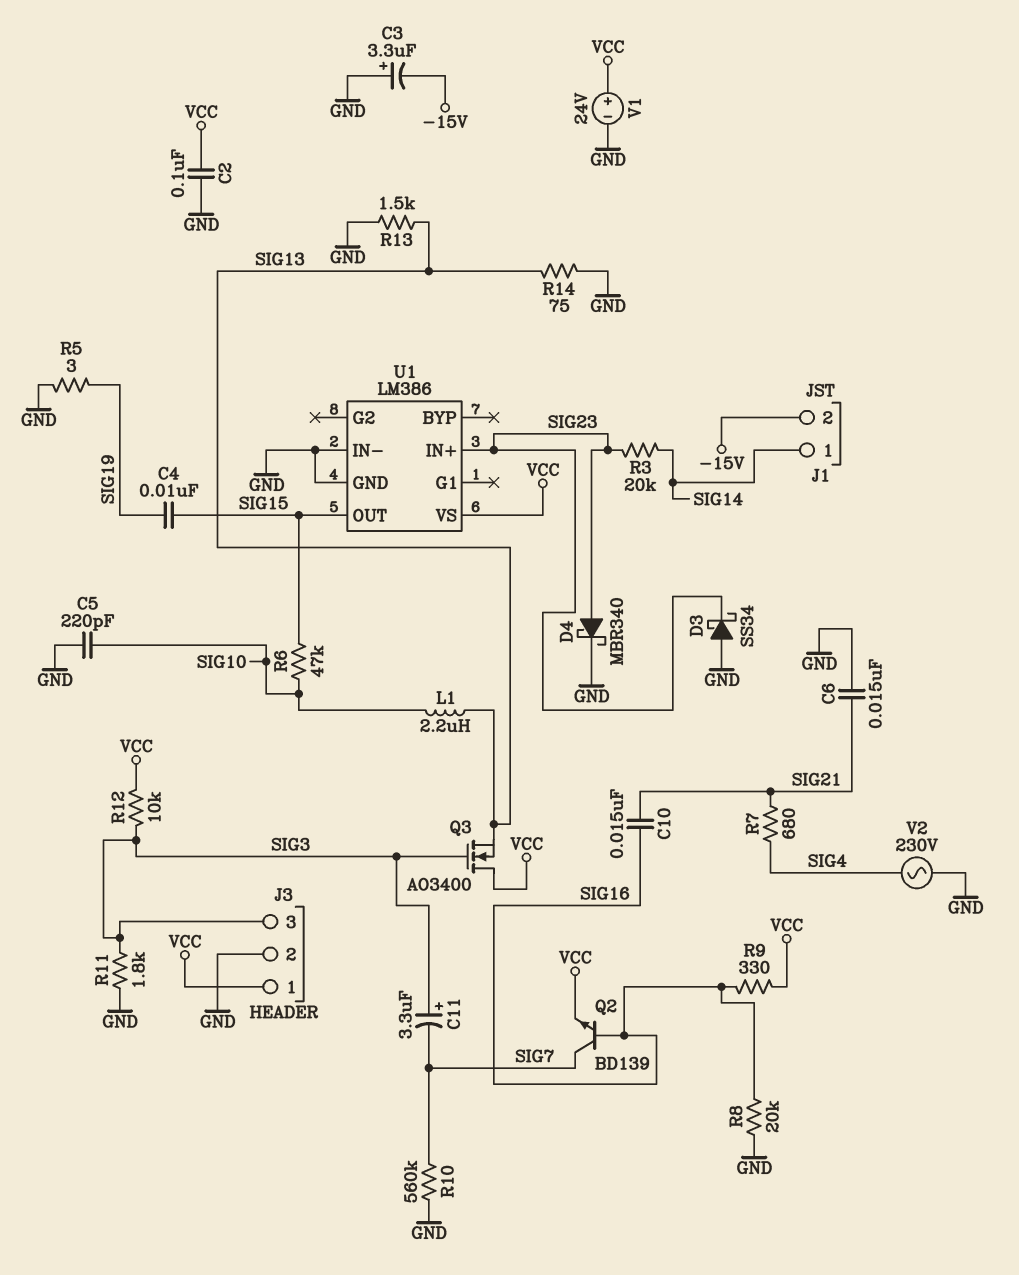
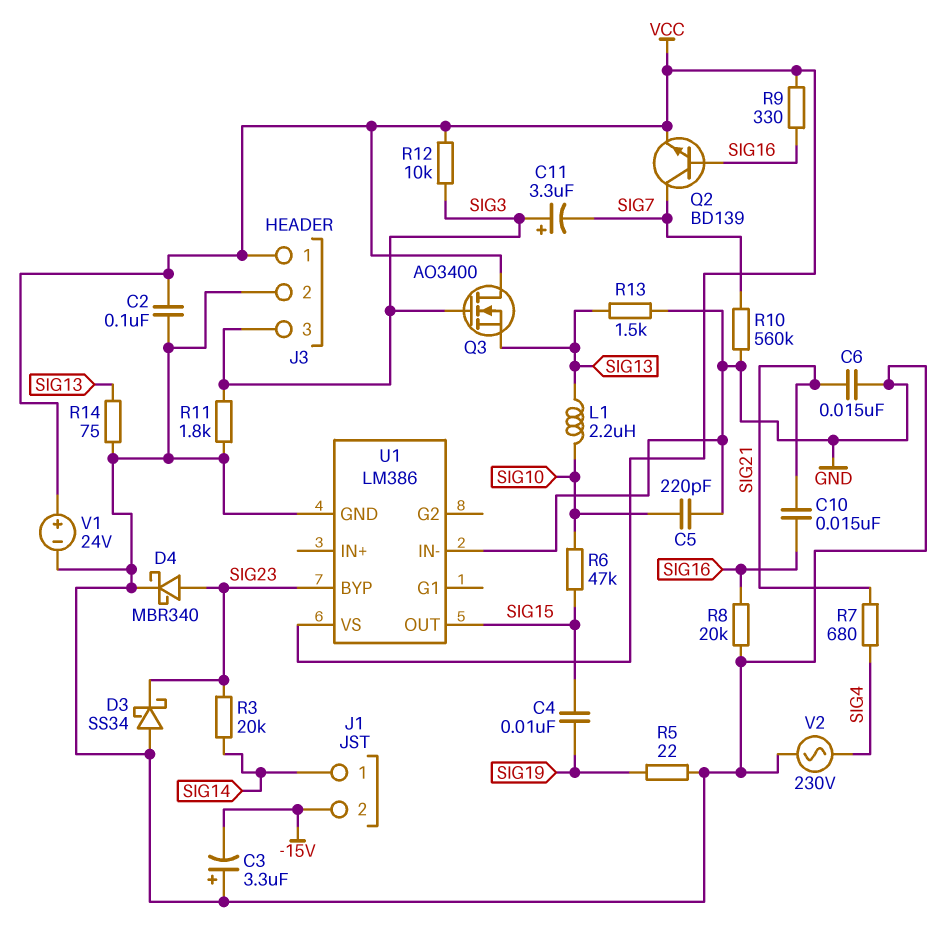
R5: 3 (GND, SIG19) -> 22 (GND, SIG19)
U1 pin BYP: none -> SIG23
U1 pin IN+: SIG23 -> none

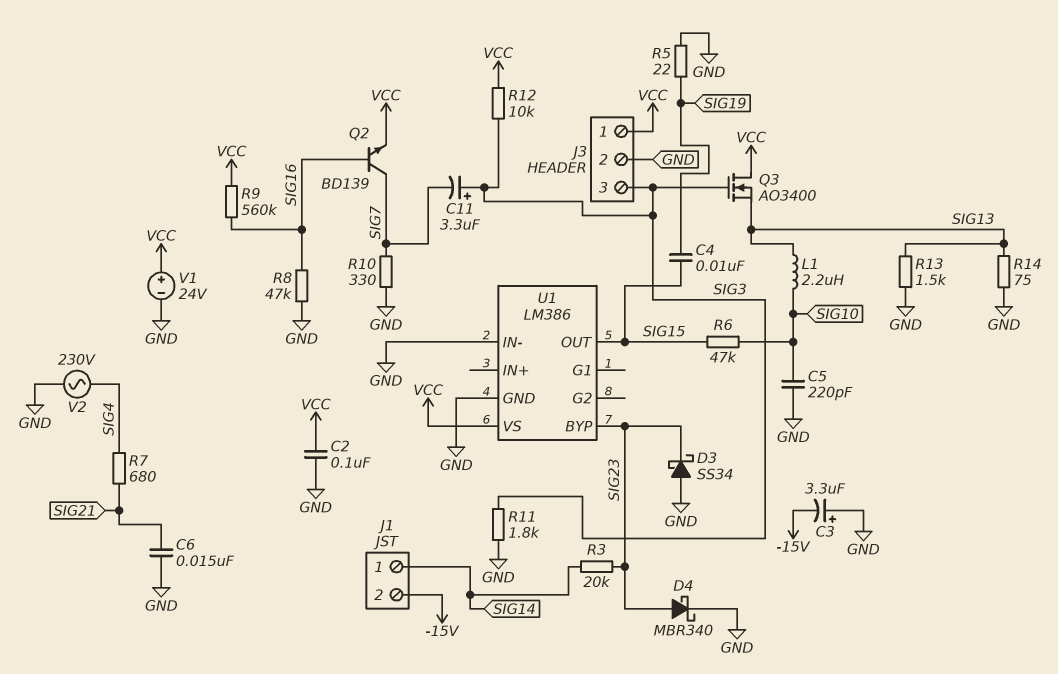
C10: 15nF (SIG16, SIG21) -> none
R8: 20k (GND, SIG16) -> 47k (GND, SIG16)
R9: 330 (SIG16, VCC) -> 560k (SIG16, VCC)
R10: 560k (GND, SIG7) -> 330 (GND, SIG7)

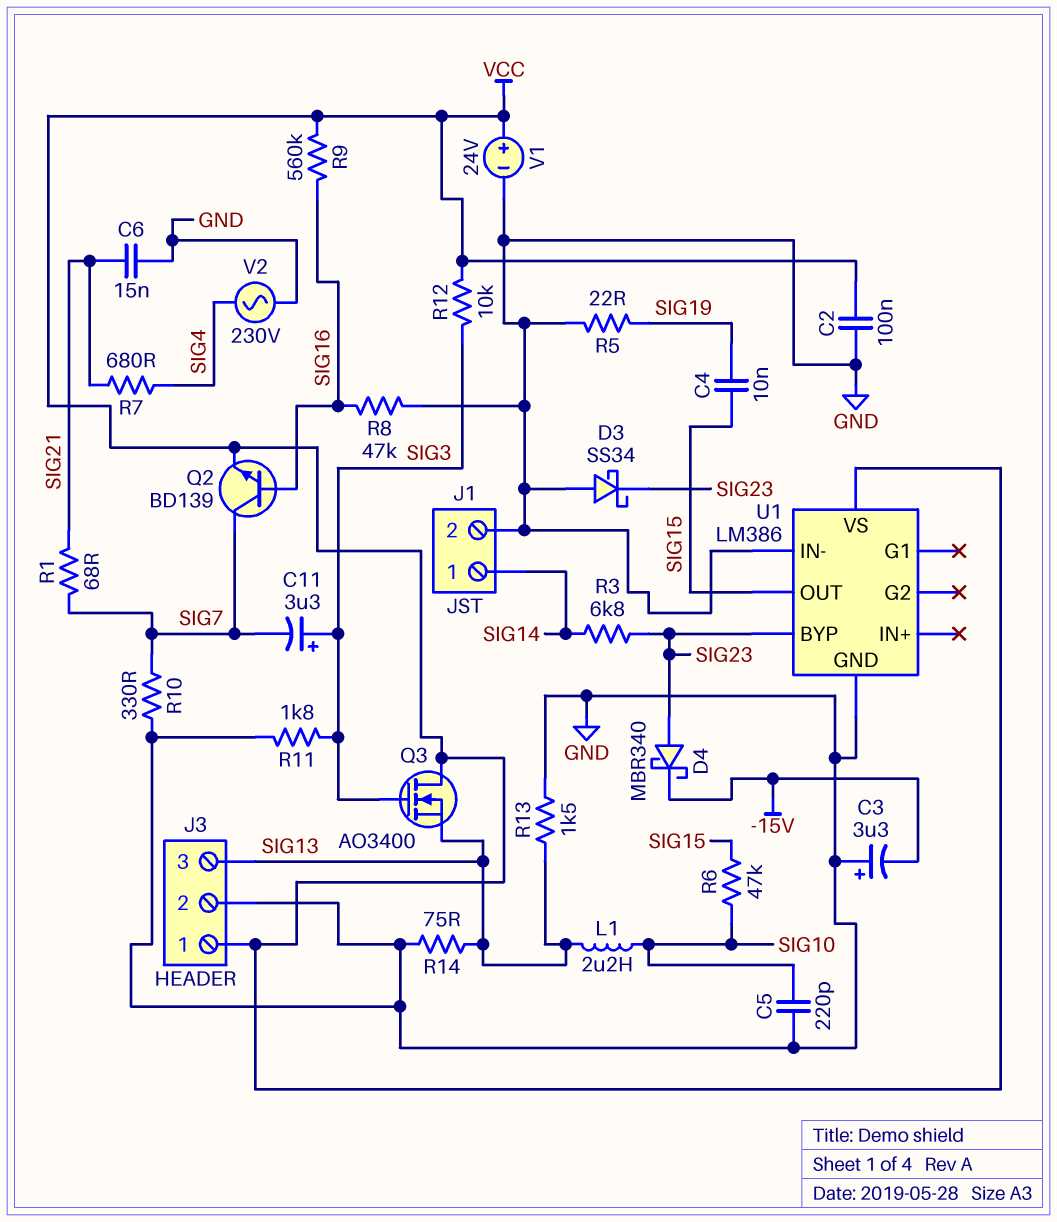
D4: schottky MBR340 (A SIG23, K GND) -> schottky MBR340 (A SIG23, K -15V)
J1 pin 2: -15V -> GND
J3 pin 3: SIG3 -> SIG13
R1: none -> 68 (SIG7, SIG21)
R3: 20k (SIG14, SIG23) -> 6.8k (SIG14, SIG23)

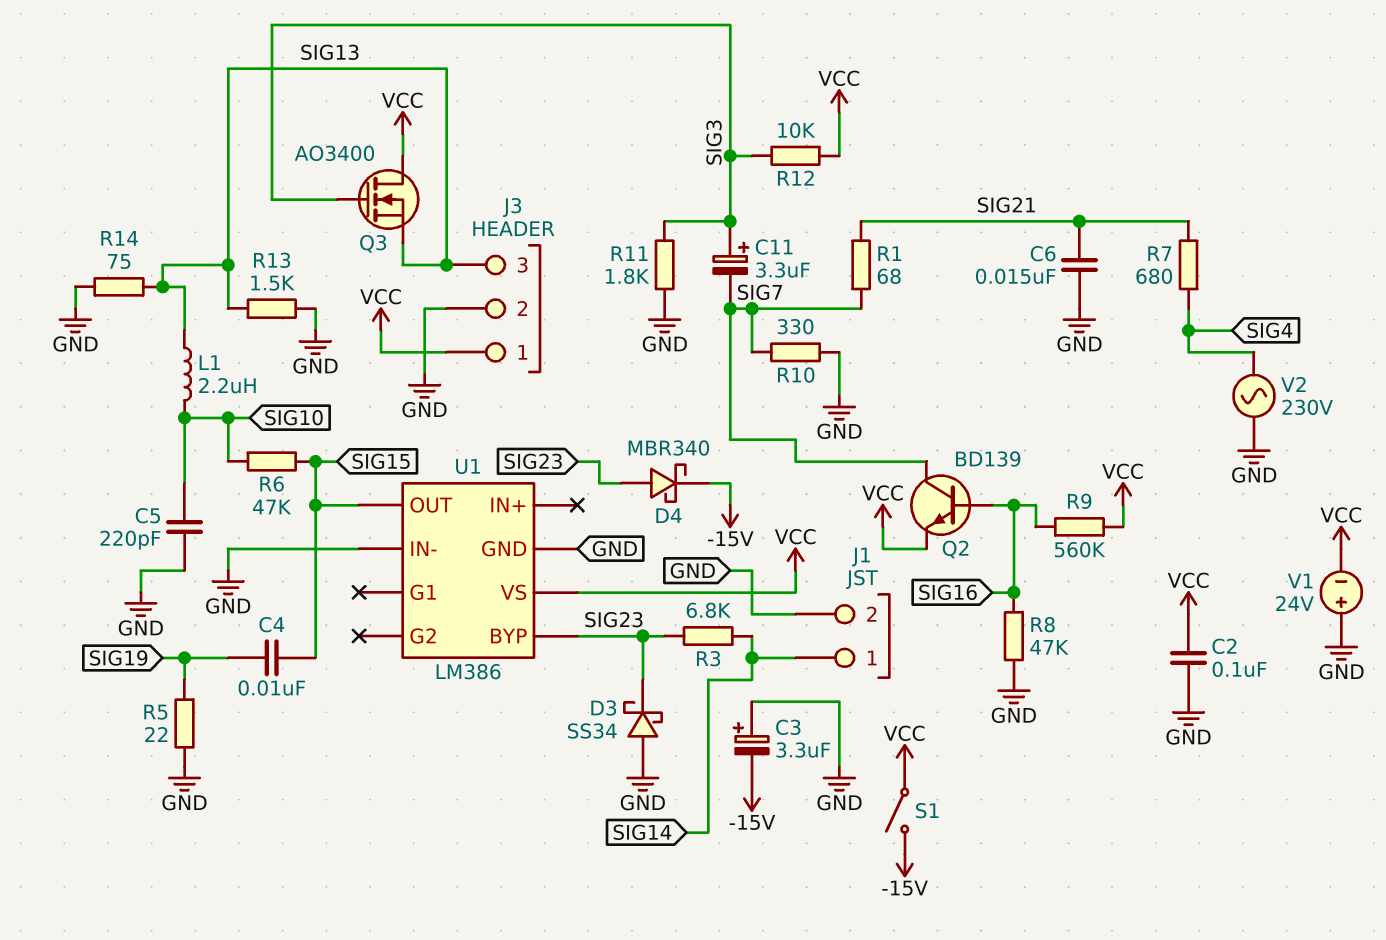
S1: none -> switch (-15V, VCC)
V1: 24V (plus VCC, minus GND) -> 24V (plus GND, minus VCC)

